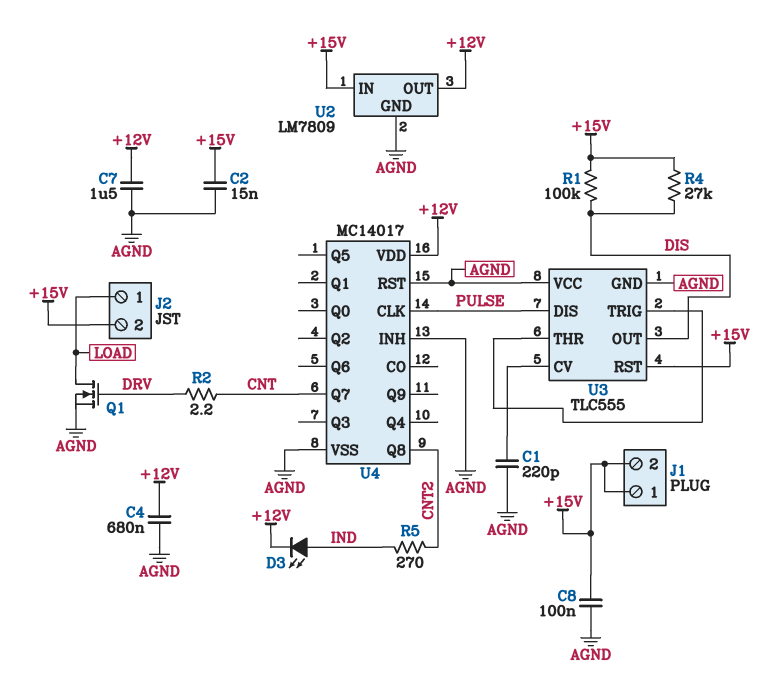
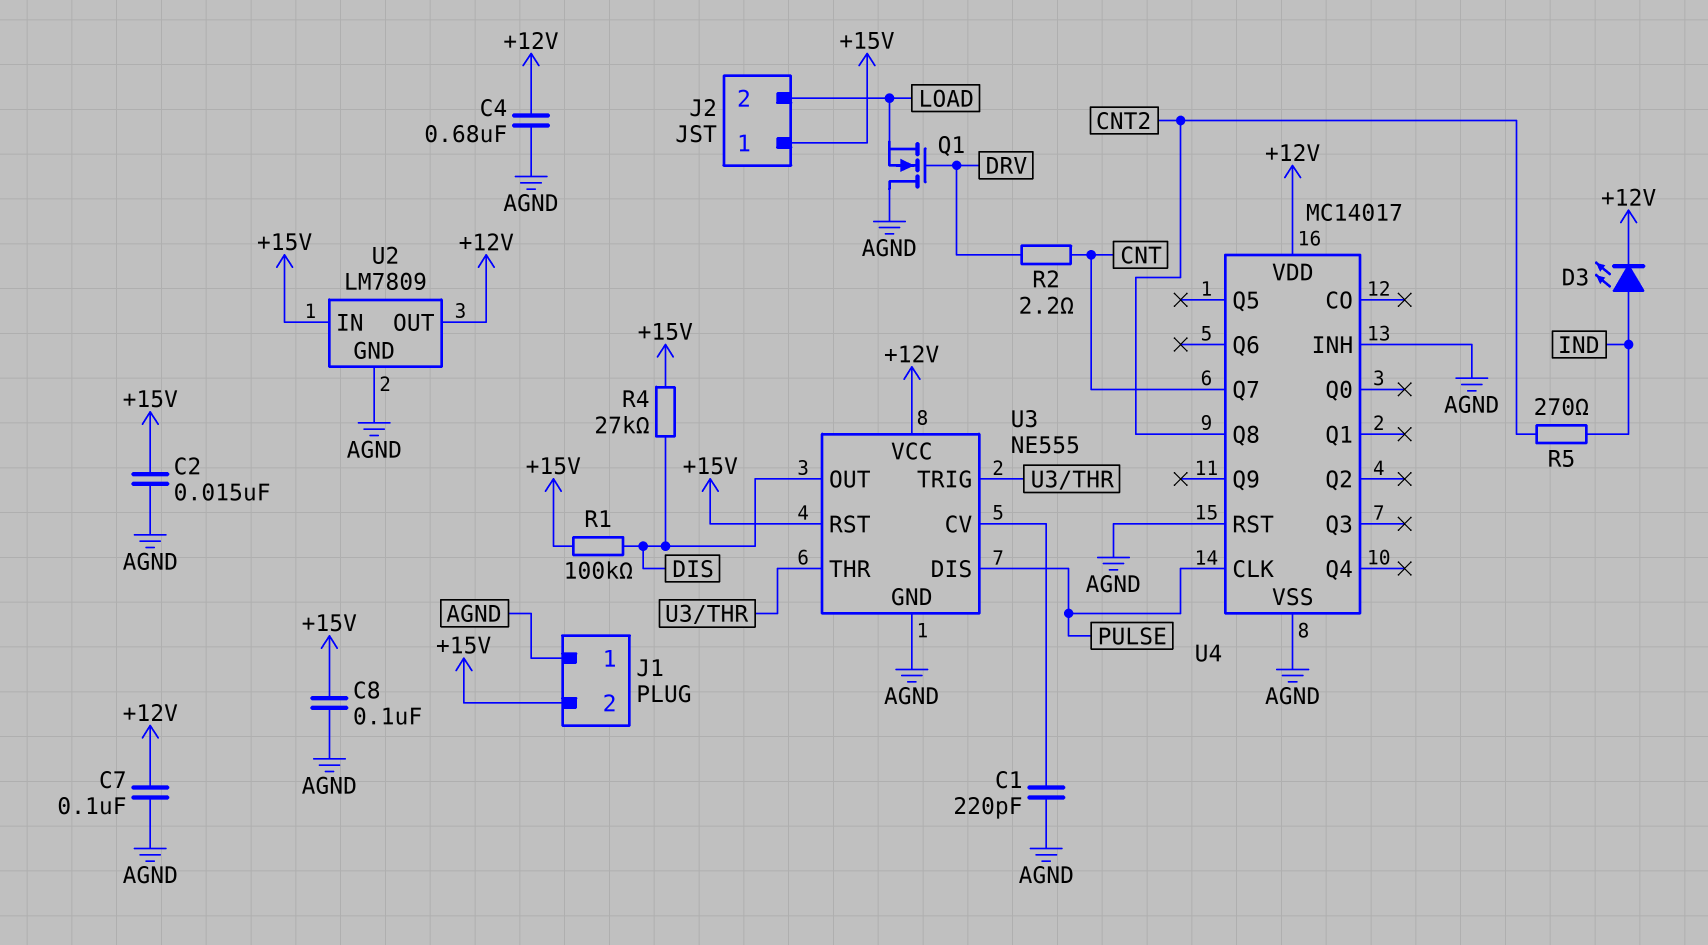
C7: 1.5uF (+12V, AGND) -> 100nF (+12V, AGND)
J1 pin 1: +15V -> AGND
J2 pin 1: LOAD -> +15V
J2 pin 2: +15V -> LOAD
Q1: NMOS (G DRV, D LOAD, S AGND) -> NMOS (G DRV, D AGND, S LOAD)
U3: TLC555 -> NE555
U3 pin VCC: AGND -> +12V

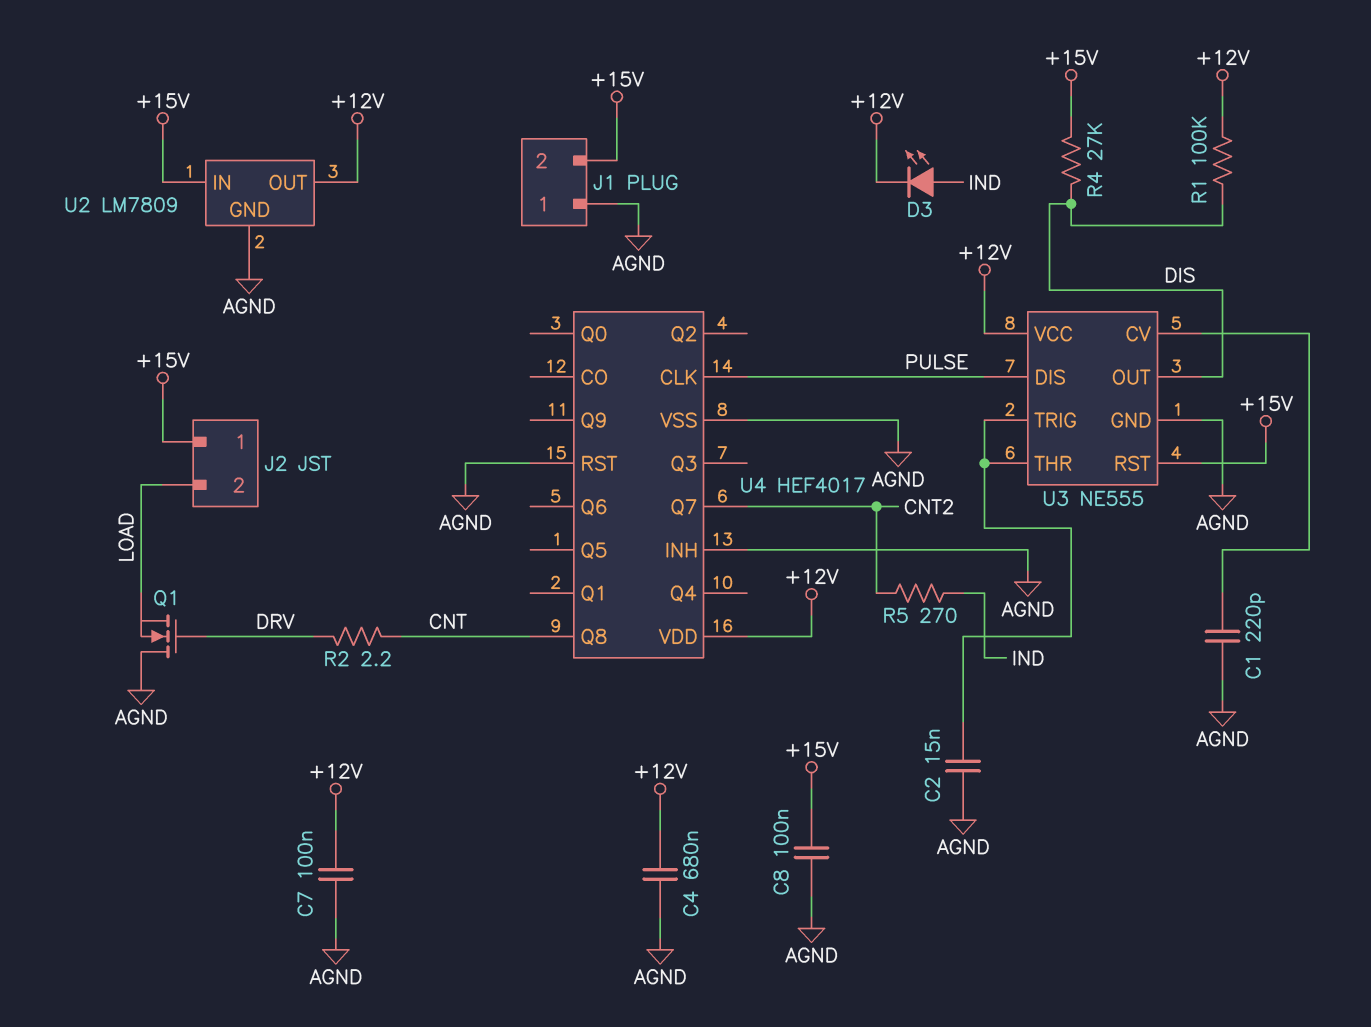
C2: 15nF (+15V, AGND) -> 15nF (AGND, U3/THR)
R1: 100k (+15V, DIS) -> 100k (+12V, DIS)
U4: MC14017 -> HEF4017
U4 pin Q7: CNT -> CNT2
U4 pin Q8: CNT2 -> CNT

